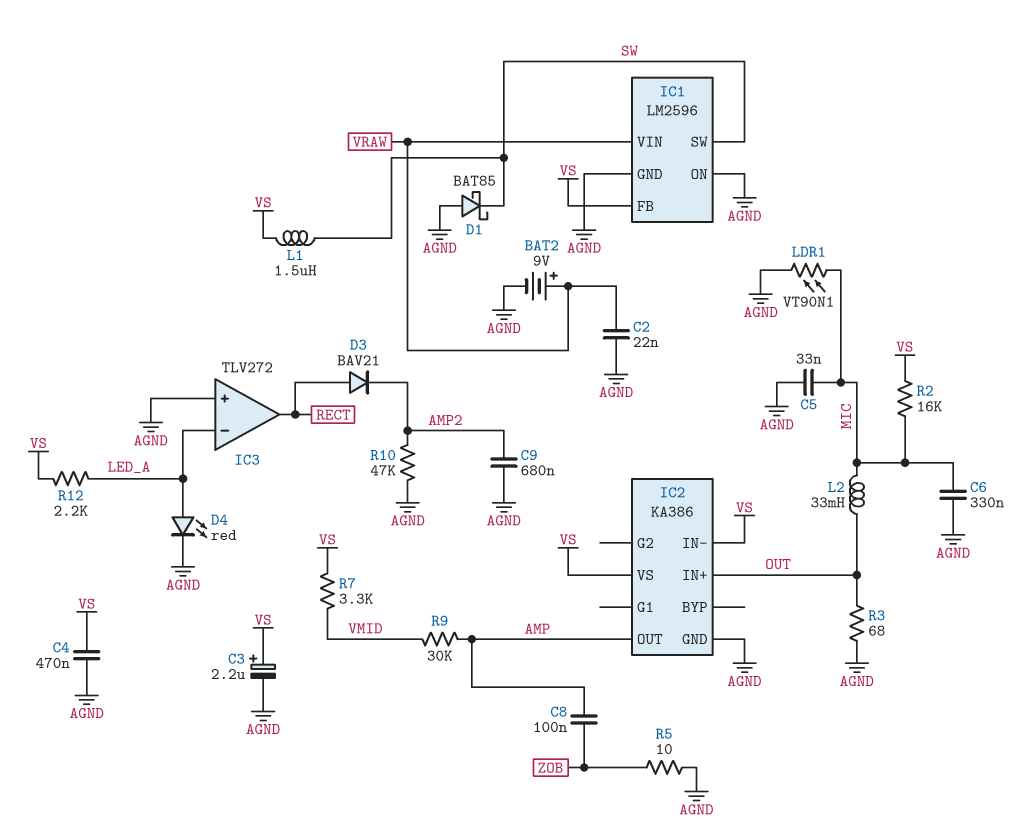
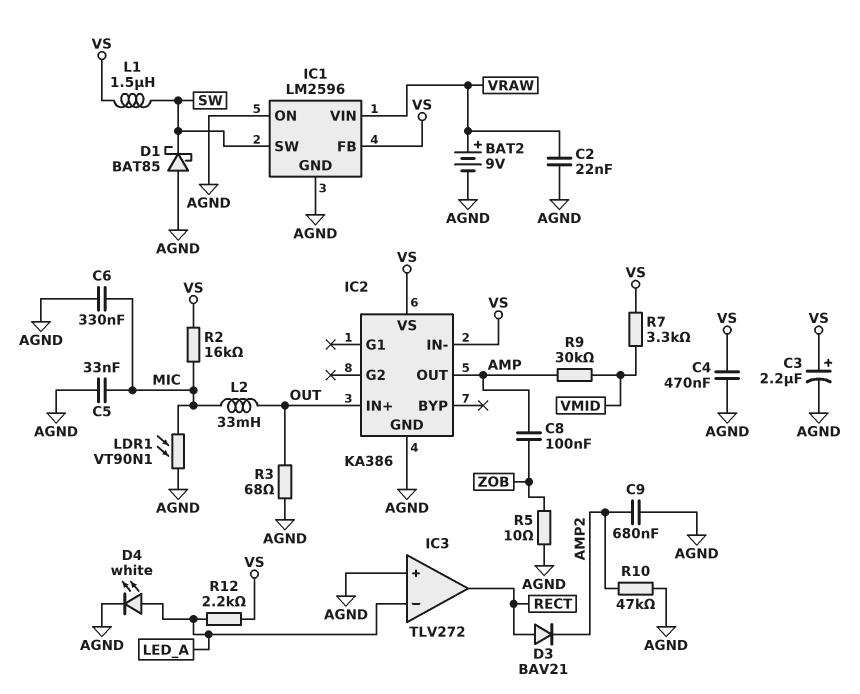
D4: LED red (A LED_A, K AGND) -> LED white (A LED_A, K AGND)

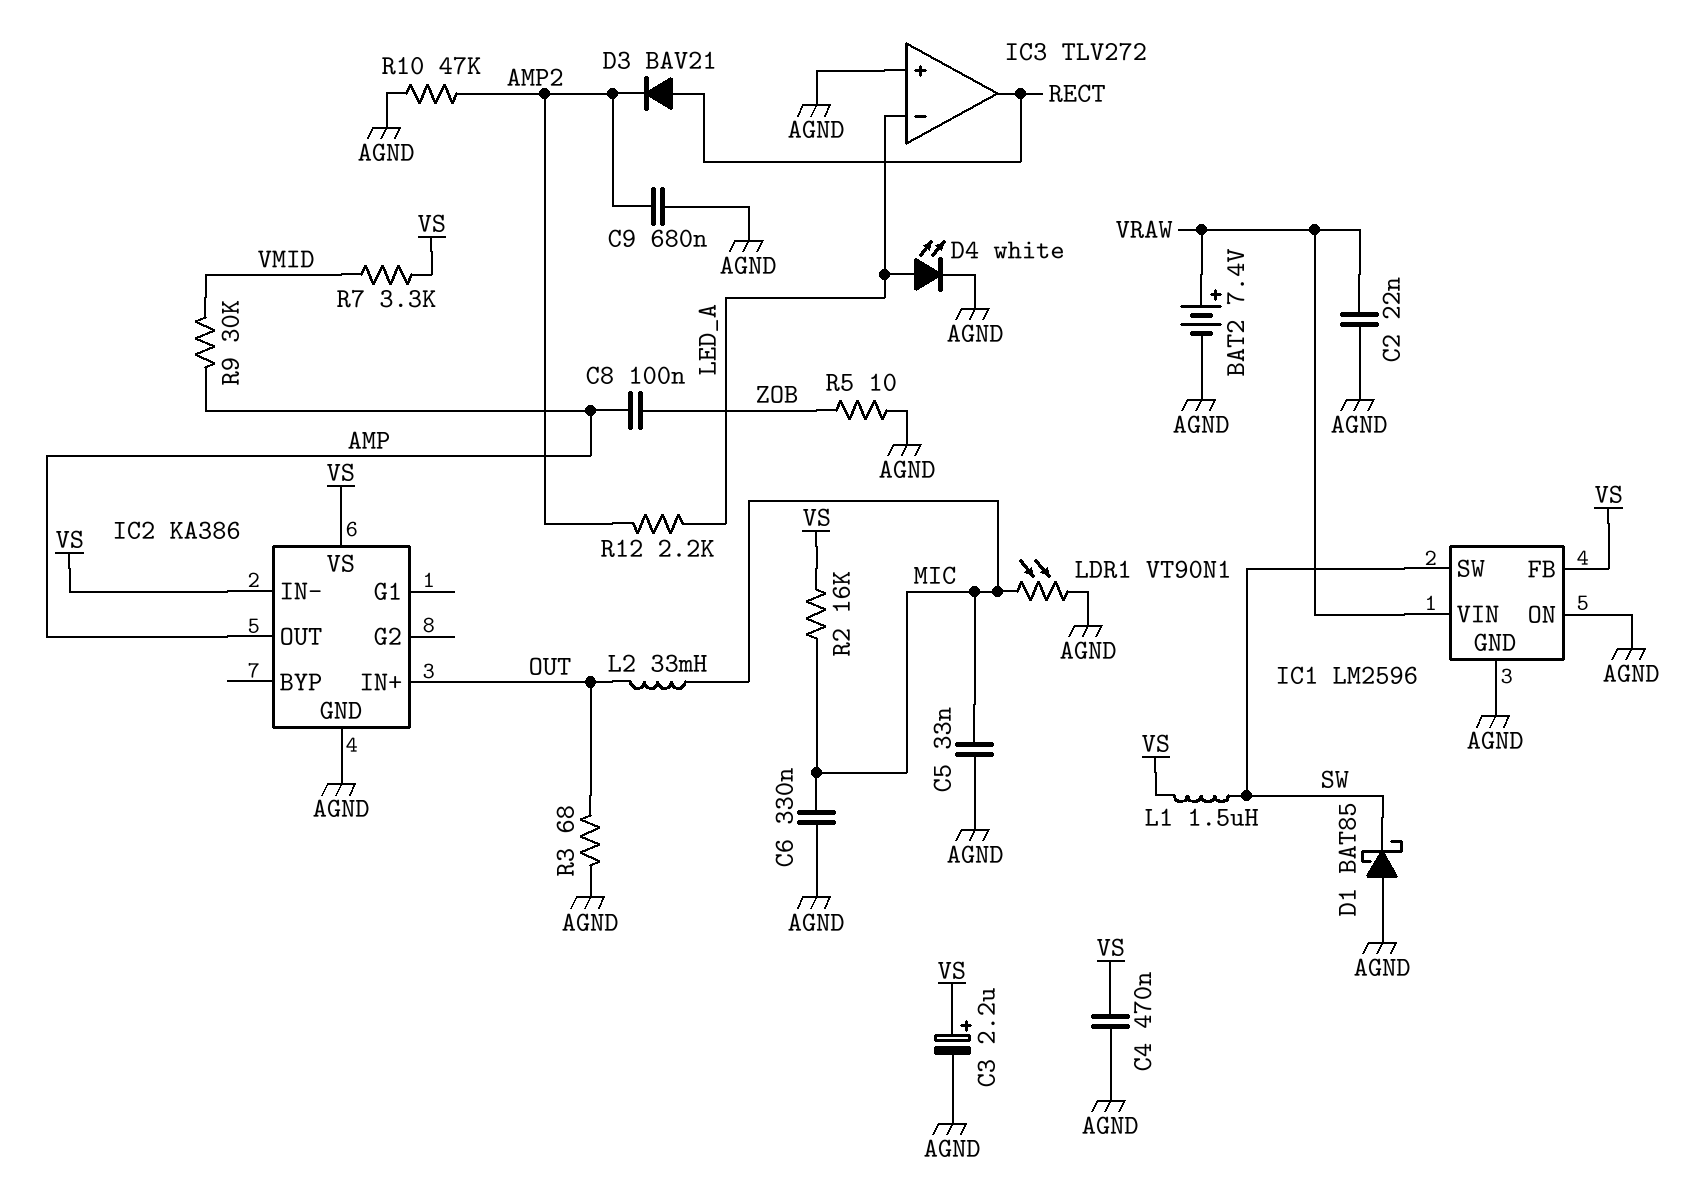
BAT2: 9V (plus VRAW, minus AGND) -> 7.4V (plus VRAW, minus AGND)
R12: 2.2k (LED_A, VS) -> 2.2k (AMP2, LED_A)

